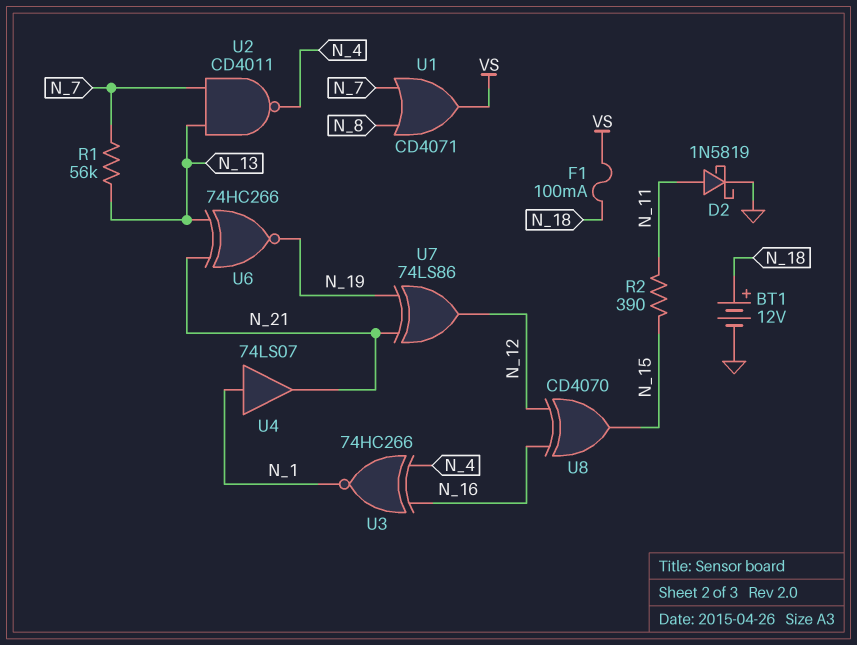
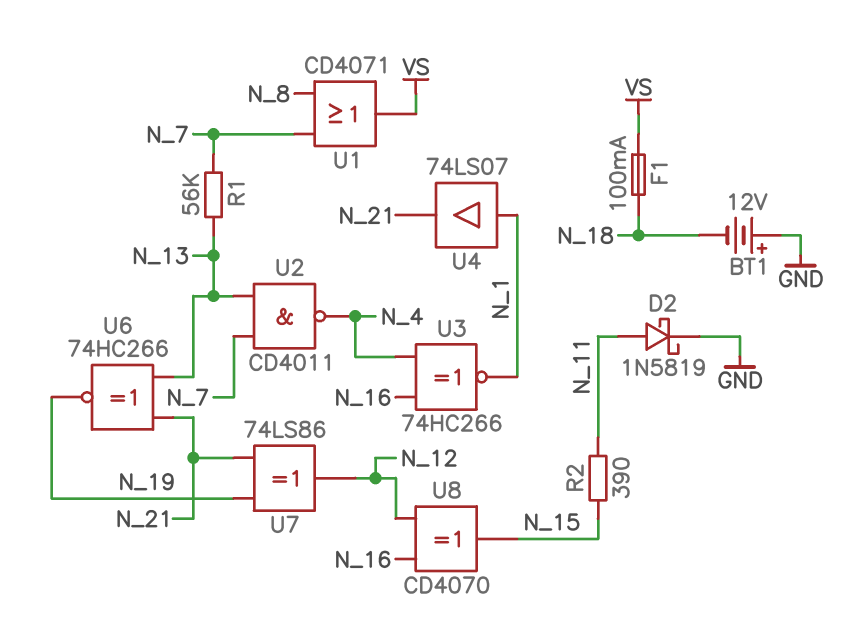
BT1: 12V (plus N_18, minus GND) -> 12V (plus GND, minus N_18)

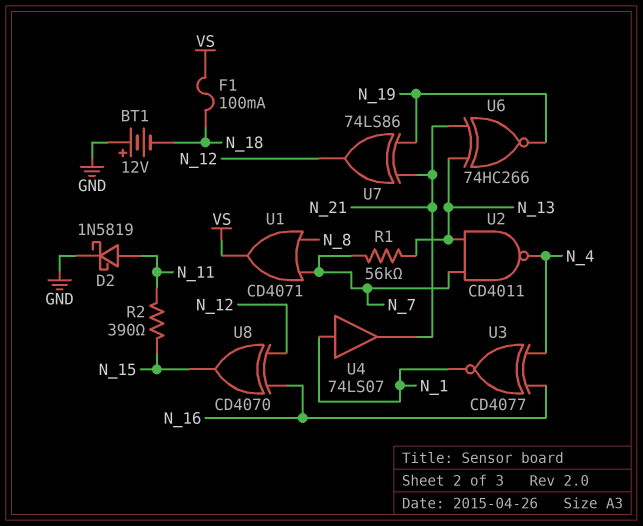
U3: XNOR 74HC266 (in N_4, in N_16, out N_1) -> XNOR CD4077 (in N_4, in N_16, out N_1)

